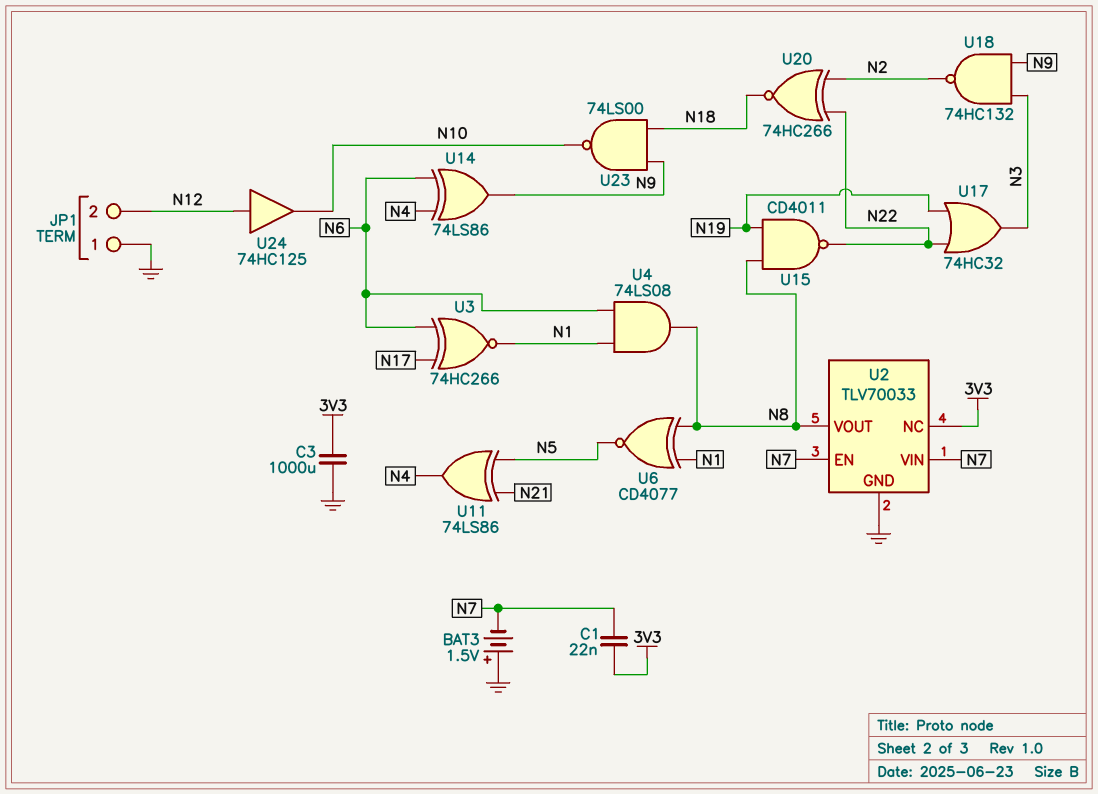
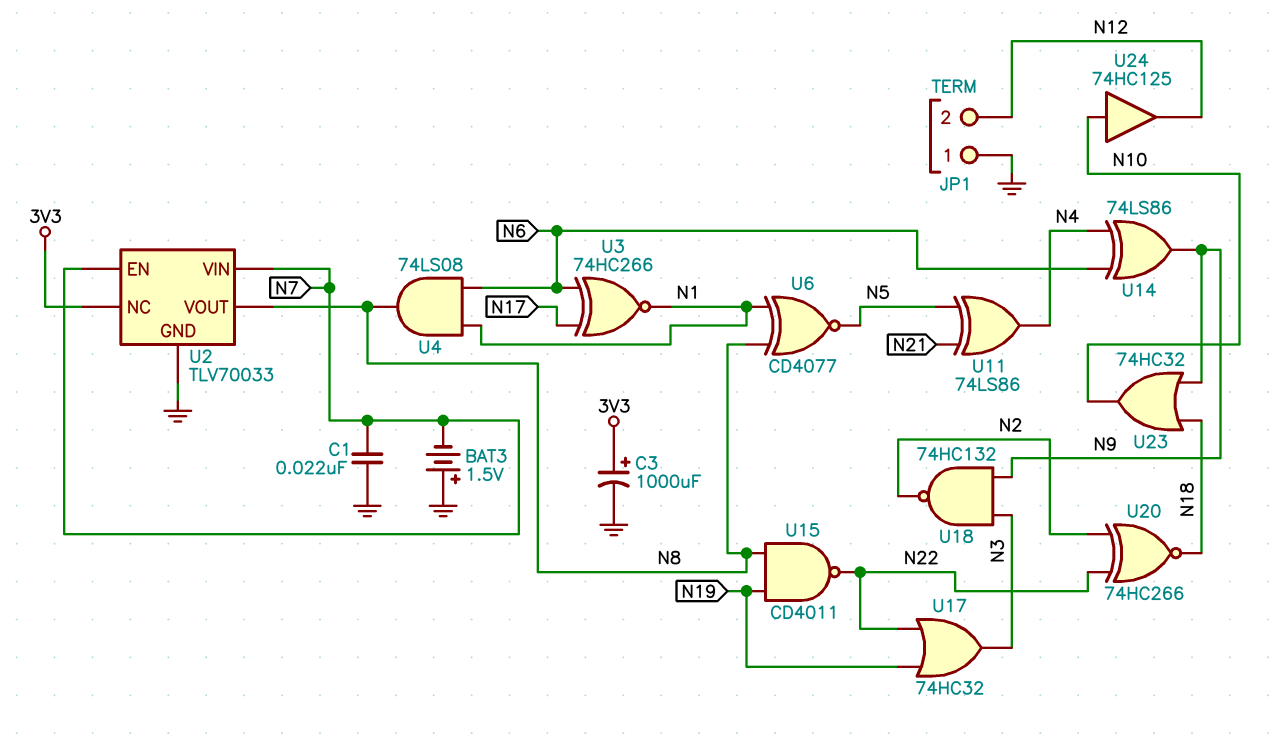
C1: 22nF (3V3, N7) -> 22nF (GND, N7)
C3: 1000uF (3V3, GND) -> 1000uF (plus 3V3, minus GND)
U23: NAND 74LS00 (in N9, in N18, out N10) -> OR 74HC32 (in N9, in N18, out N10)
U24: buffer 74HC125 (in N12, out N10) -> buffer 74HC125 (in N10, out N12)

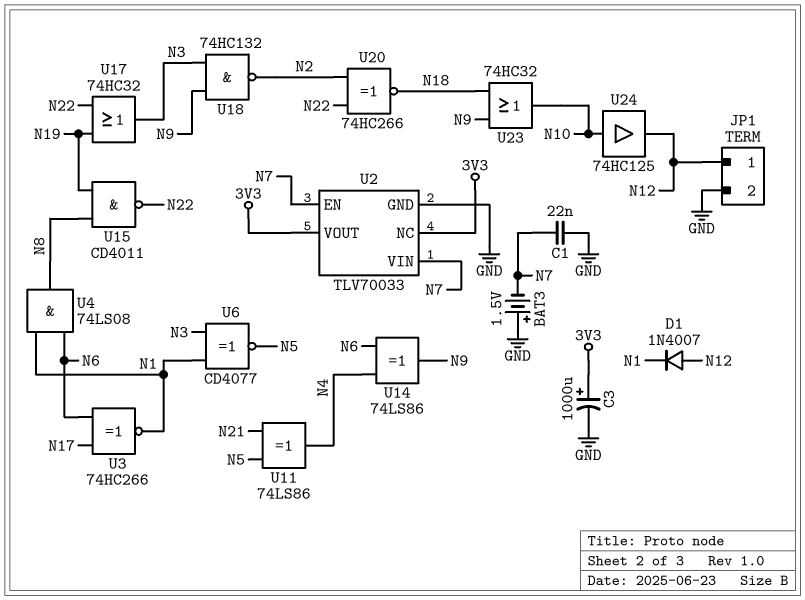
D1: none -> diode 1N4007 (A N12, K N1)
JP1 pin 1: GND -> N12
JP1 pin 2: N12 -> GND
U2 pin VOUT: N8 -> 3V3
U6: XNOR CD4077 (in N1, in N8, out N5) -> XNOR CD4077 (in N1, in N3, out N5)

